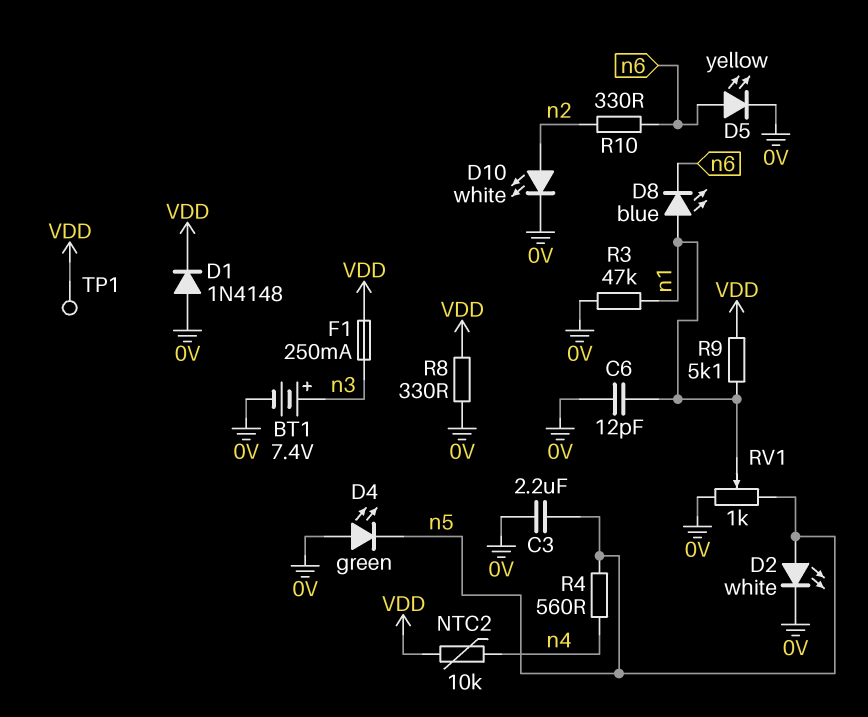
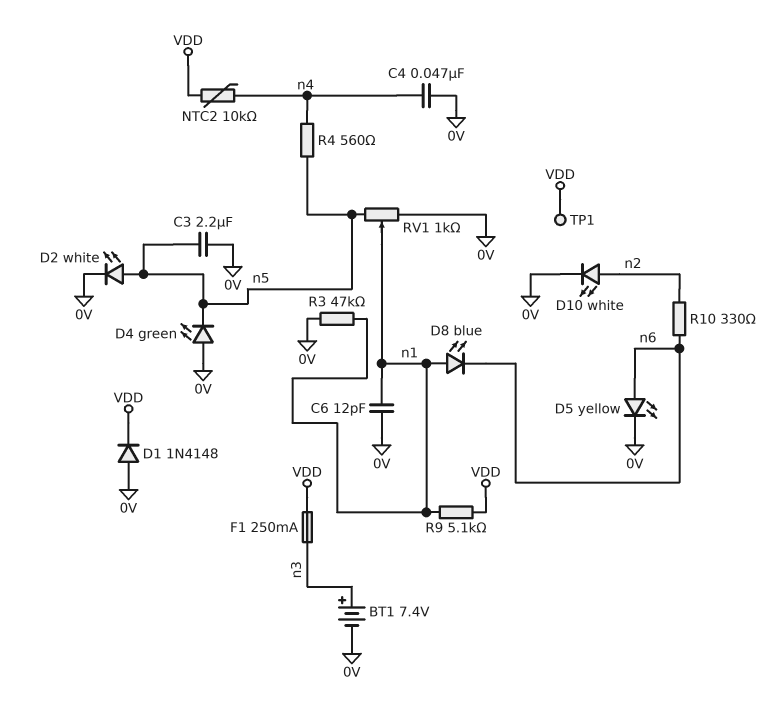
C4: none -> 47nF (0V, n4)
R8: 330 (0V, VDD) -> none

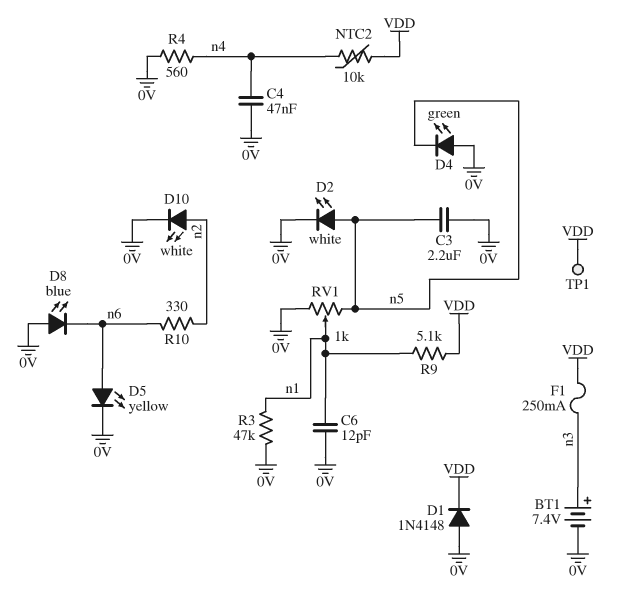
D8: LED blue (A n1, K n6) -> LED blue (A 0V, K n6)
R4: 560 (n4, n5) -> 560 (0V, n4)

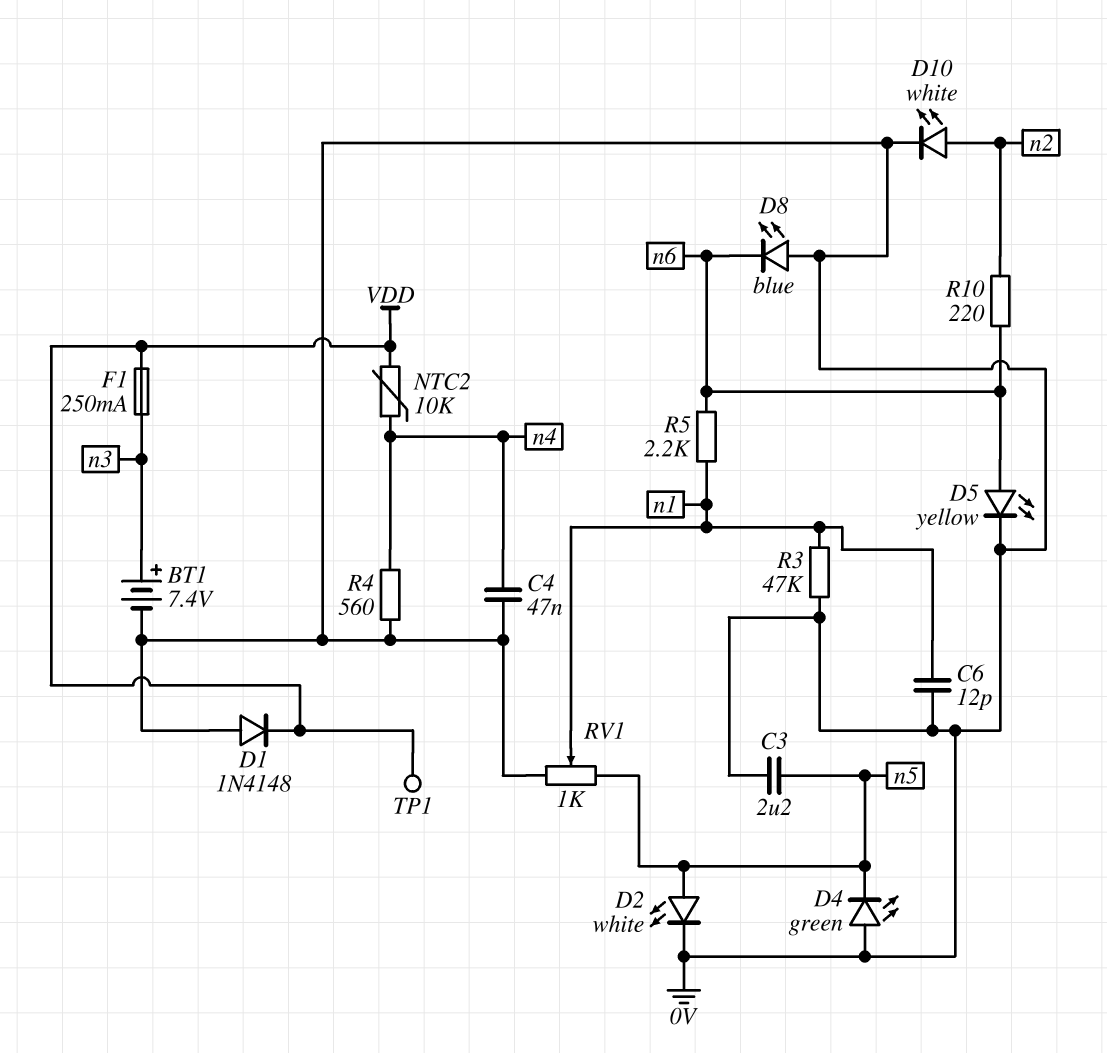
R5: none -> 2.2k (n1, n6)
R9: 5.1k (VDD, n1) -> none
R10: 330 (n2, n6) -> 220 (n2, n6)

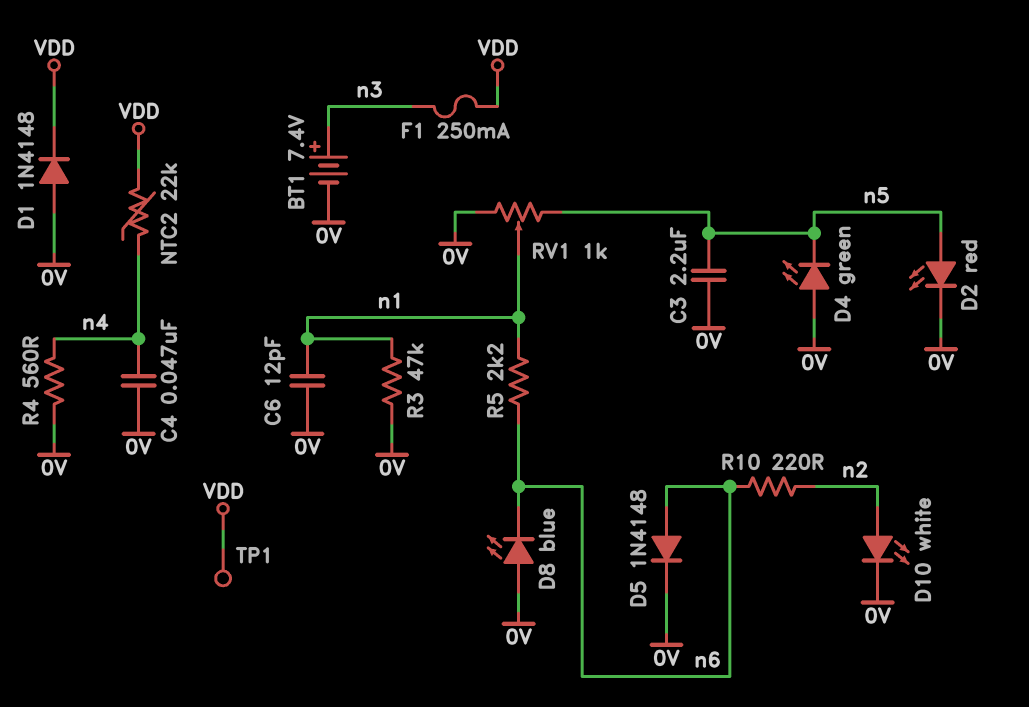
D2: LED white (A n5, K 0V) -> LED red (A n5, K 0V)
D5: LED yellow (A n6, K 0V) -> diode 1N4148 (A n6, K 0V)
NTC2: 10k (VDD, n4) -> 22k (VDD, n4)

